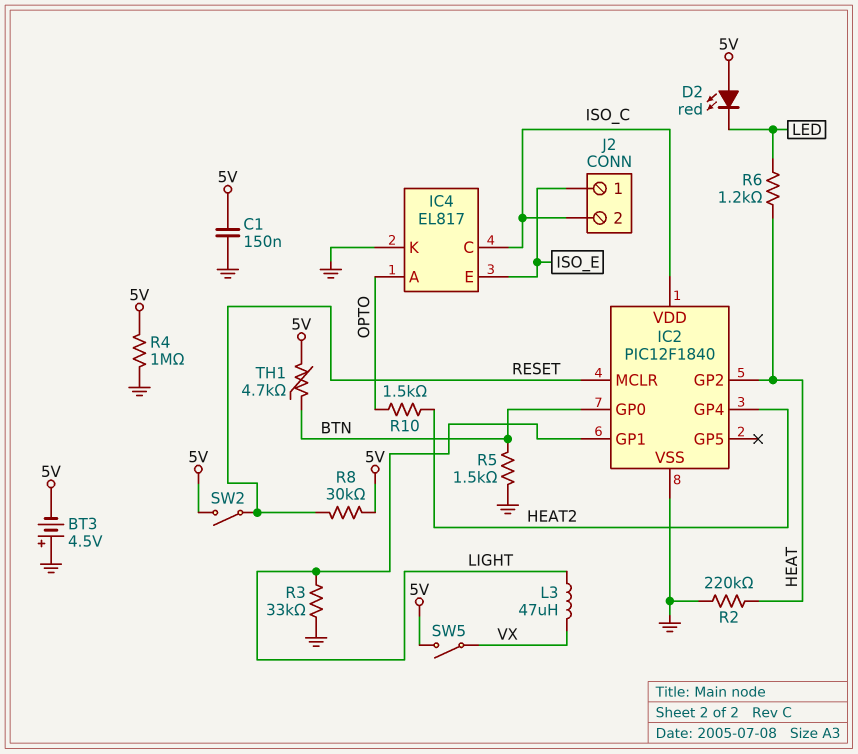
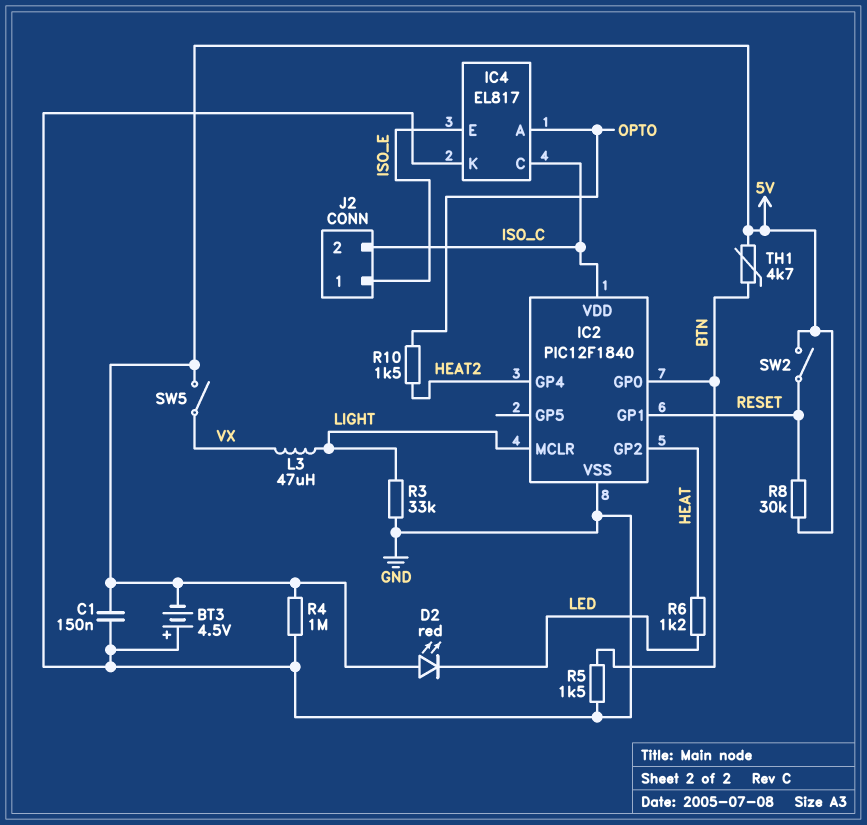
IC2 pin GP1: LIGHT -> RESET
IC2 pin MCLR: RESET -> LIGHT
R2: 220k (GND, HEAT) -> none

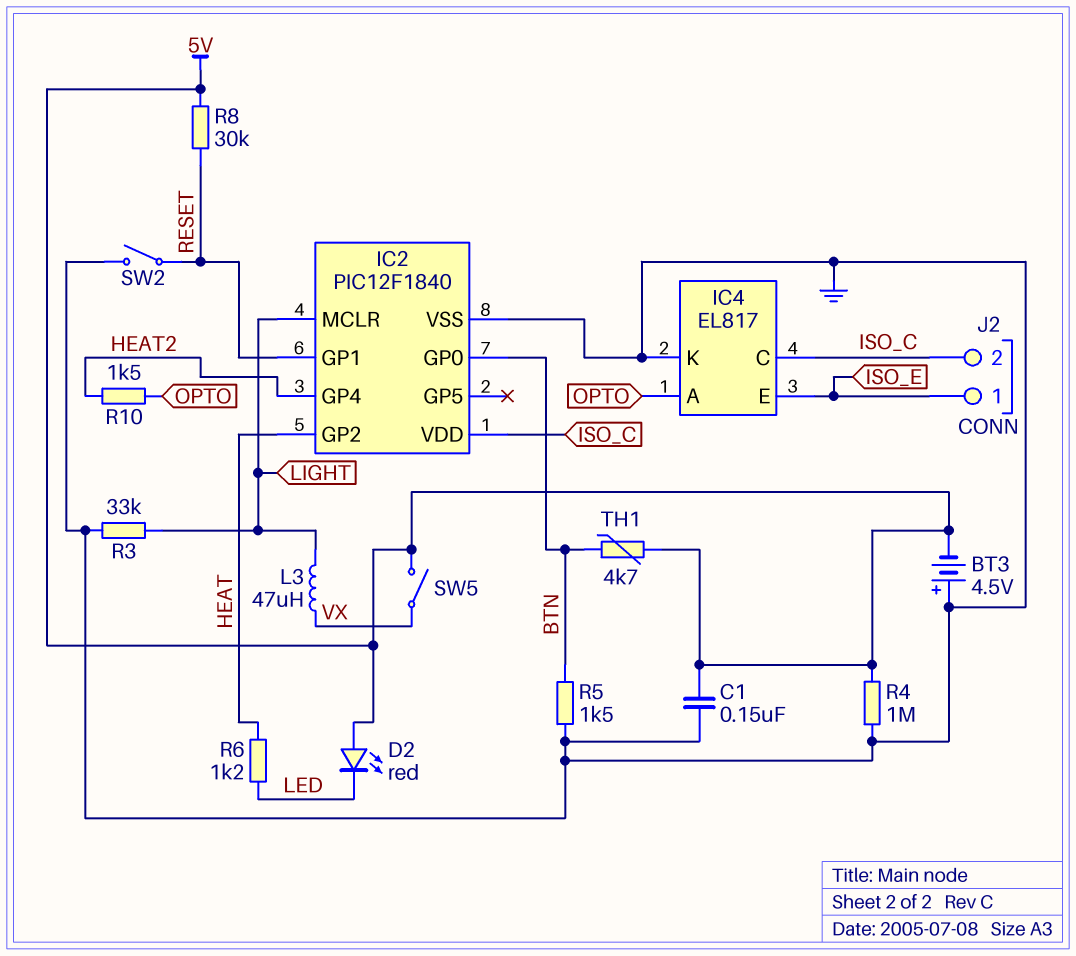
SW2: switch (5V, RESET) -> switch (GND, RESET)

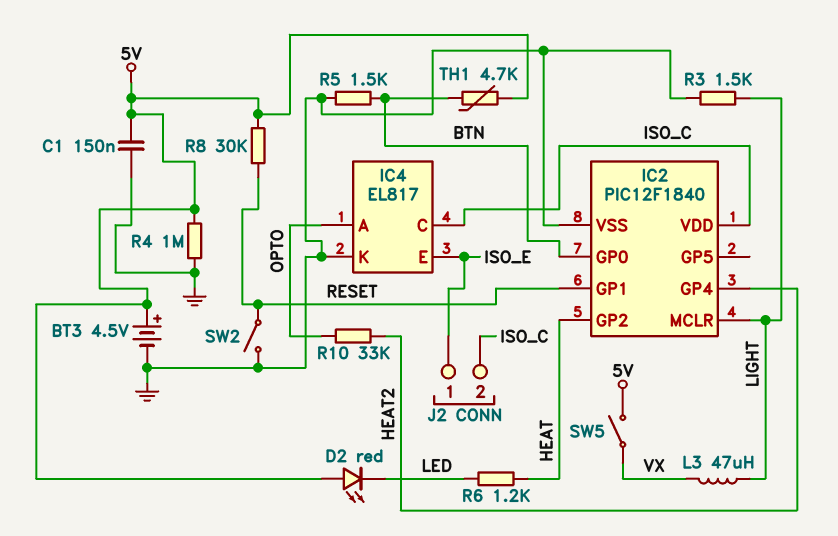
BT3: 4.5V (plus GND, minus 5V) -> 4.5V (plus 5V, minus GND)
R3: 33k (GND, LIGHT) -> 1.5k (GND, LIGHT)
R10: 1.5k (HEAT2, OPTO) -> 33k (HEAT2, OPTO)

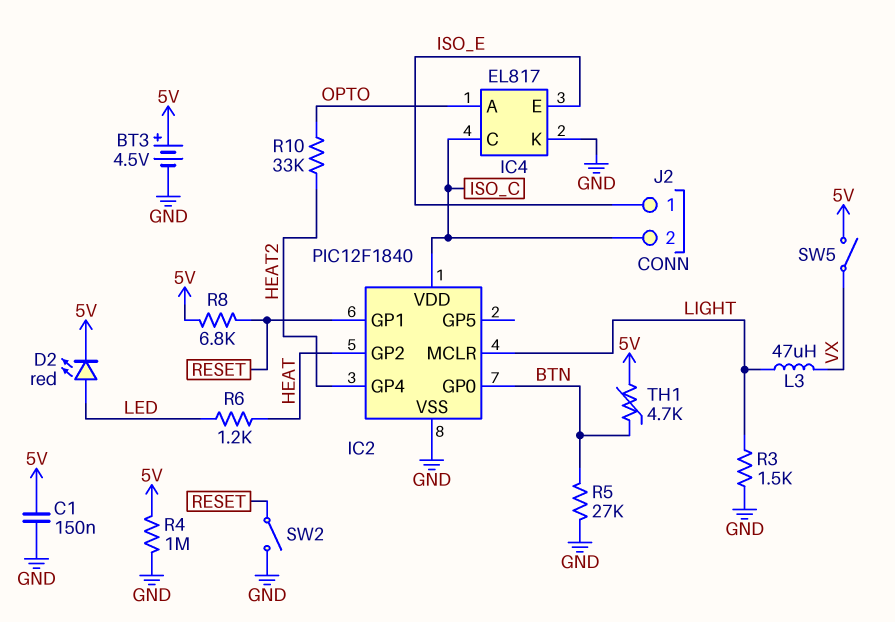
D2: LED red (A 5V, K LED) -> LED red (A LED, K 5V)
R5: 1.5k (BTN, GND) -> 27k (BTN, GND)
R8: 30k (5V, RESET) -> 6.8k (5V, RESET)

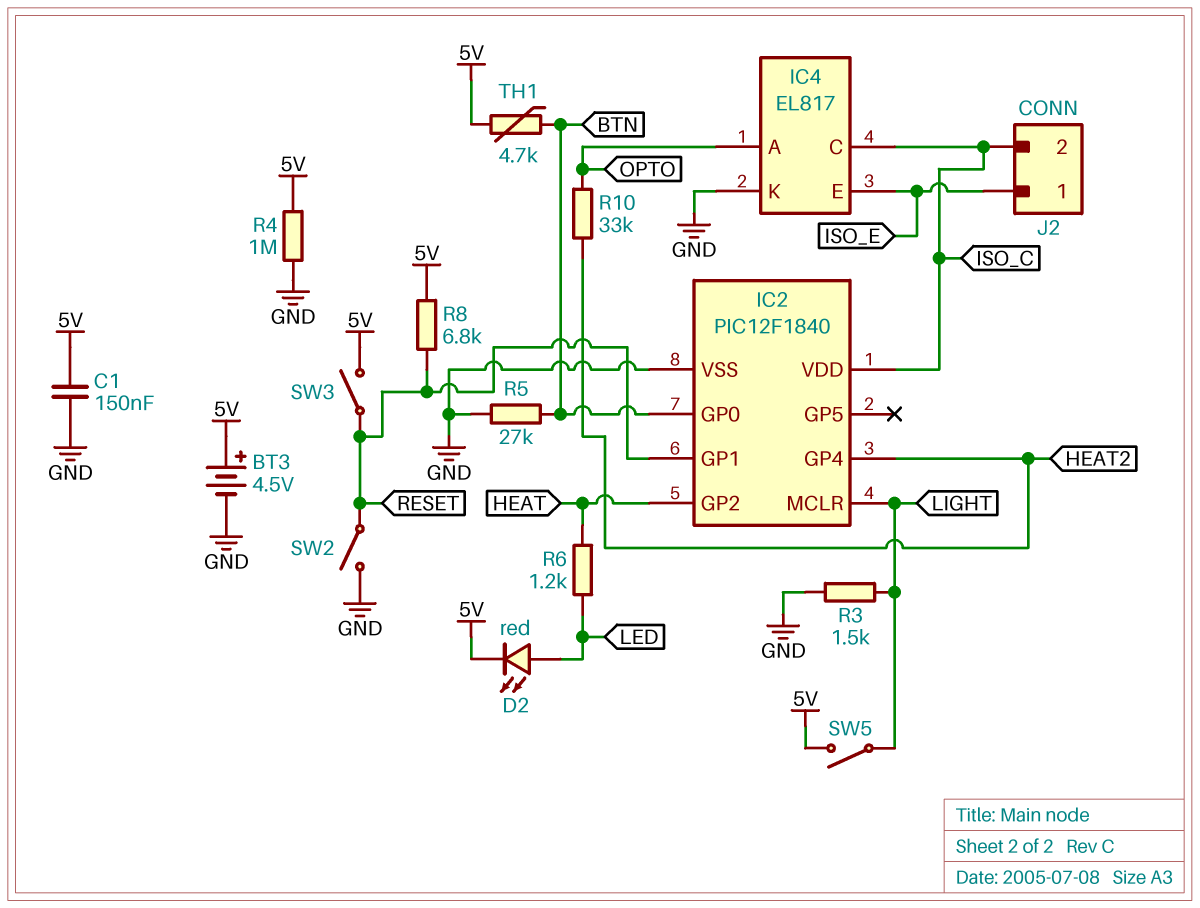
L3: 47uH (LIGHT, VX) -> none
SW3: none -> switch (5V, RESET)
SW5: switch (5V, VX) -> switch (5V, LIGHT)

